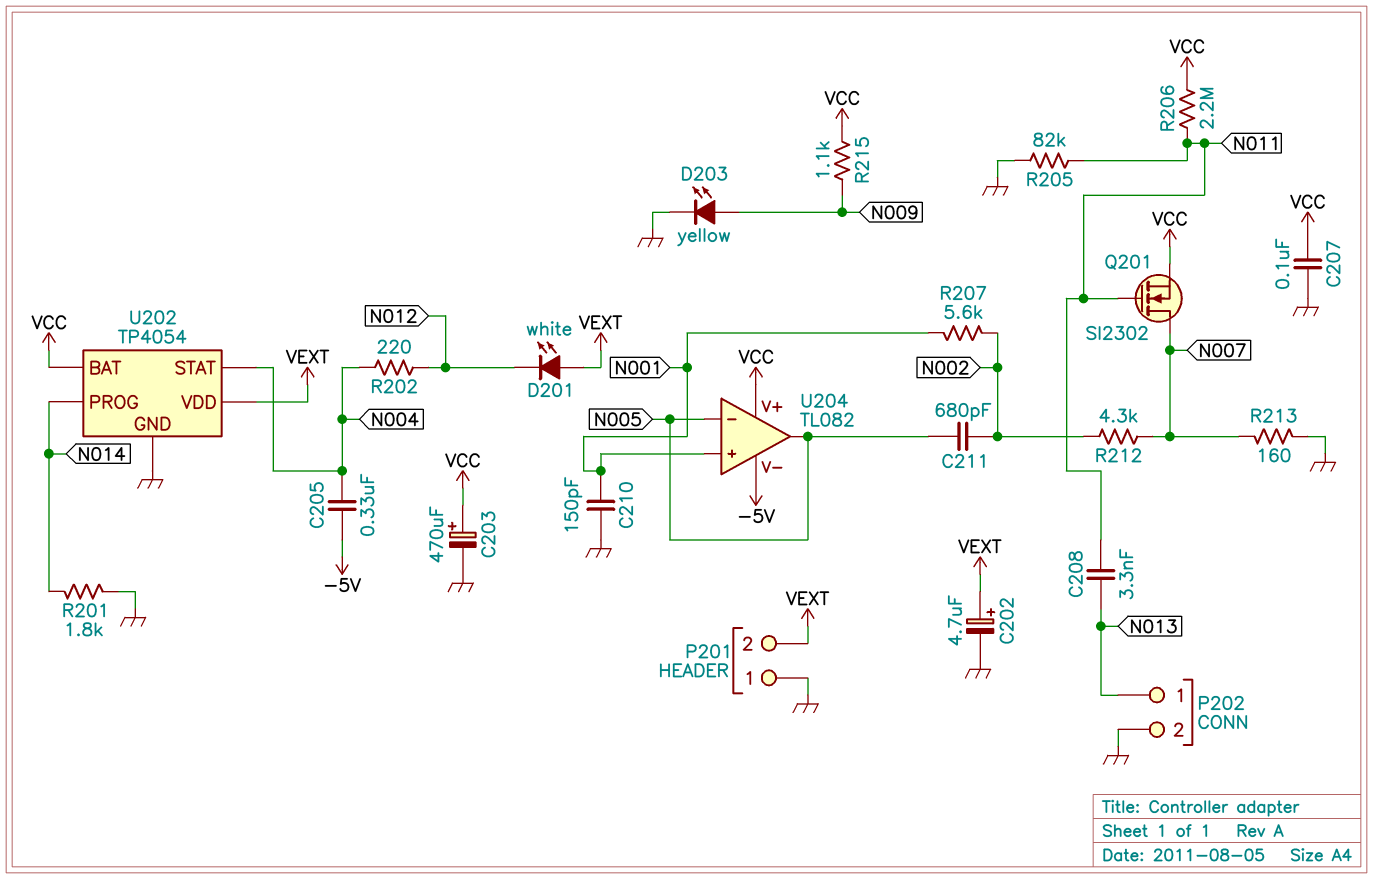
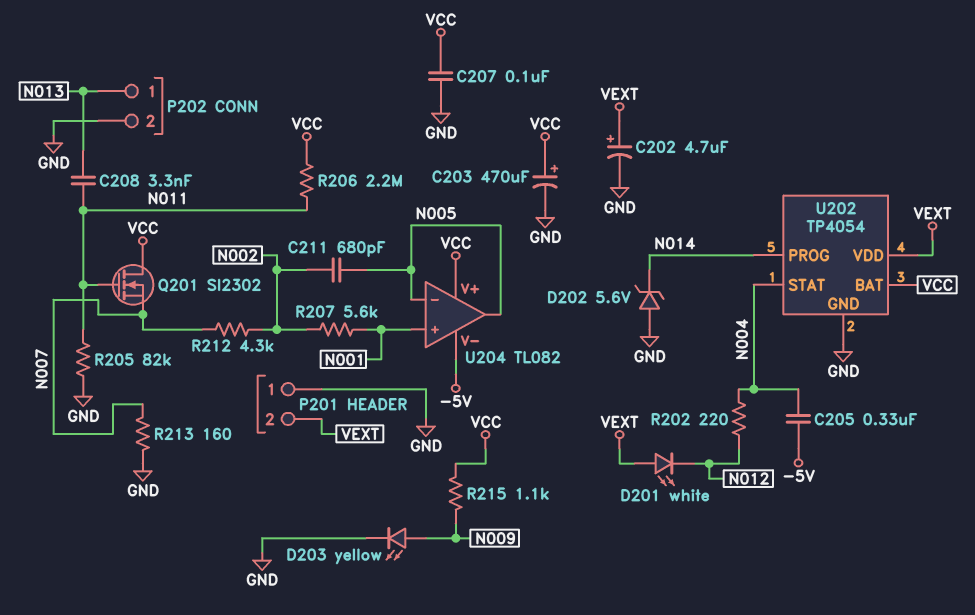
C210: 150pF (GND, N001) -> none
D202: none -> zener 5.6V (A GND, K N014)
Q201: NMOS SI2302 (G N011, D N007, S VCC) -> NMOS SI2302 (G N011, D VCC, S N007)
R201: 1.8k (GND, N014) -> none

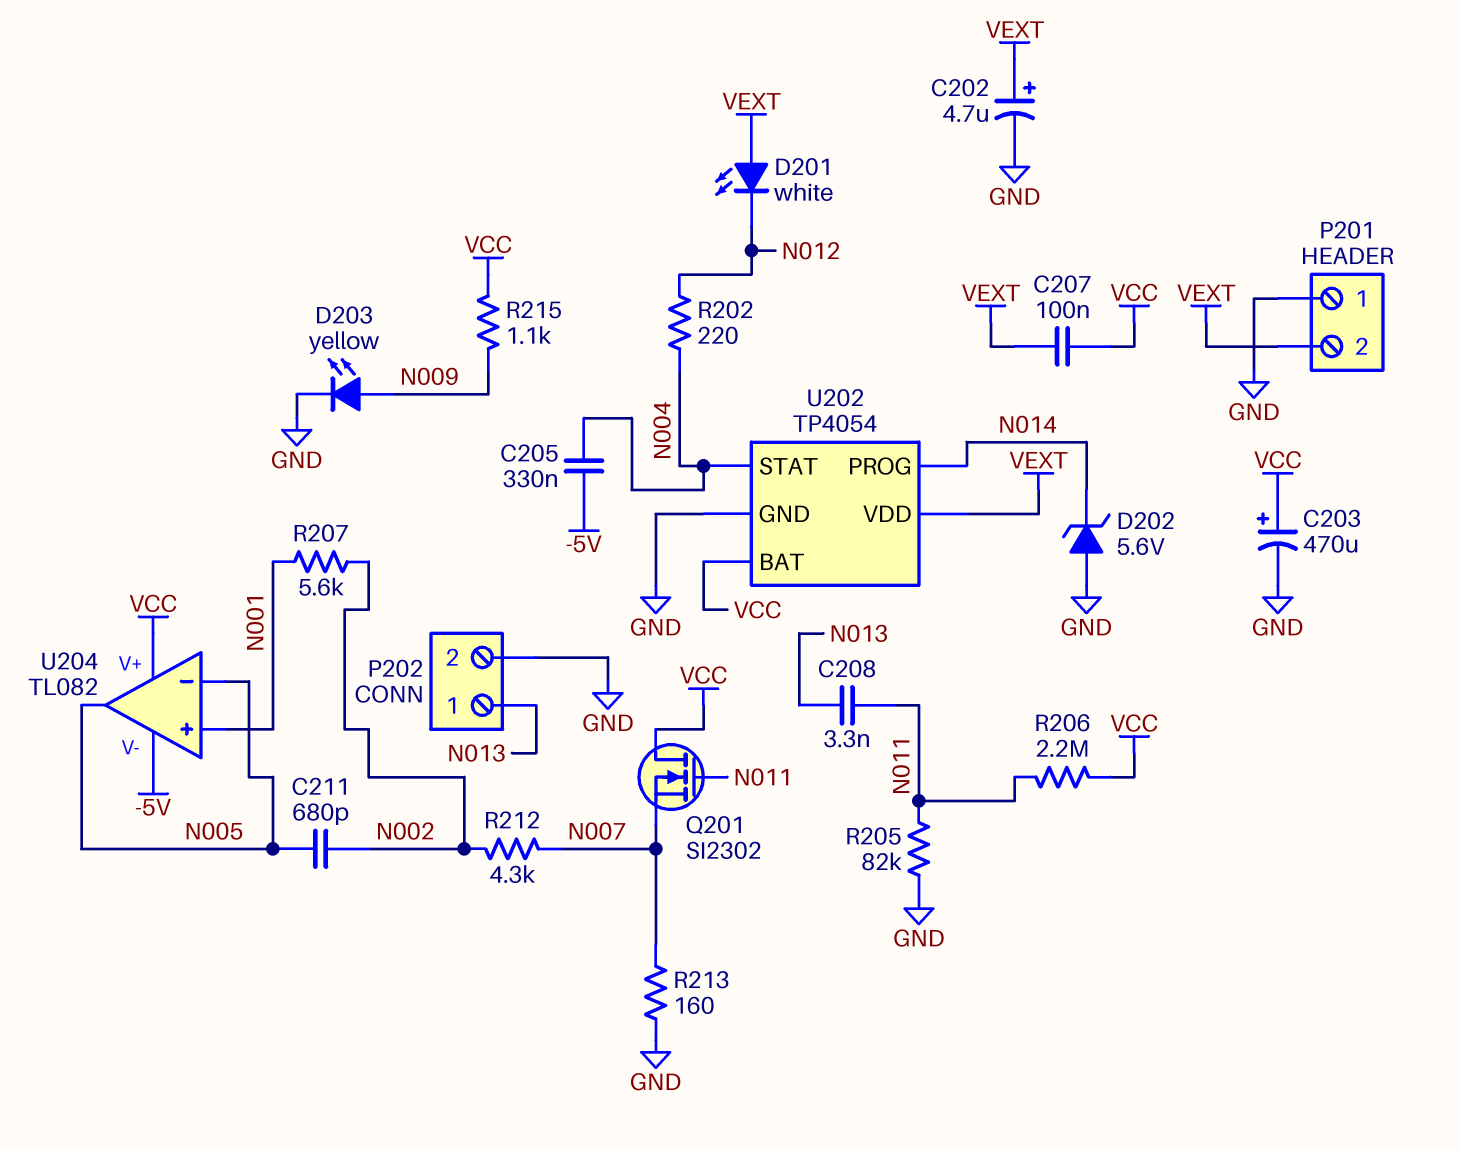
C207: 100nF (GND, VCC) -> 100nF (VCC, VEXT)

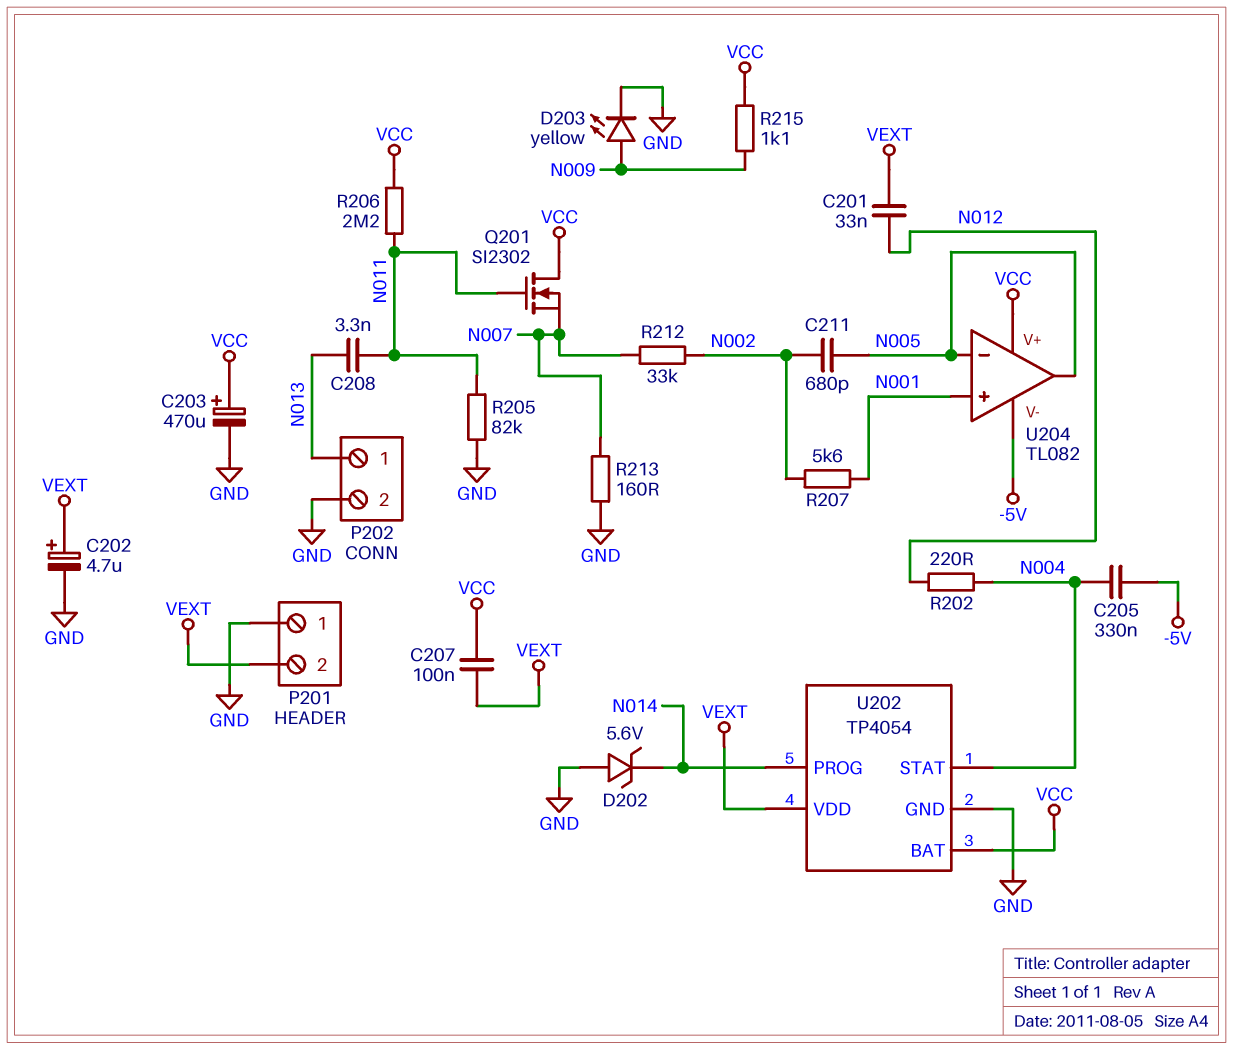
C201: none -> 33nF (N012, VEXT)
D201: LED white (A VEXT, K N012) -> none
R212: 4.3k (N002, N007) -> 33k (N002, N007)

